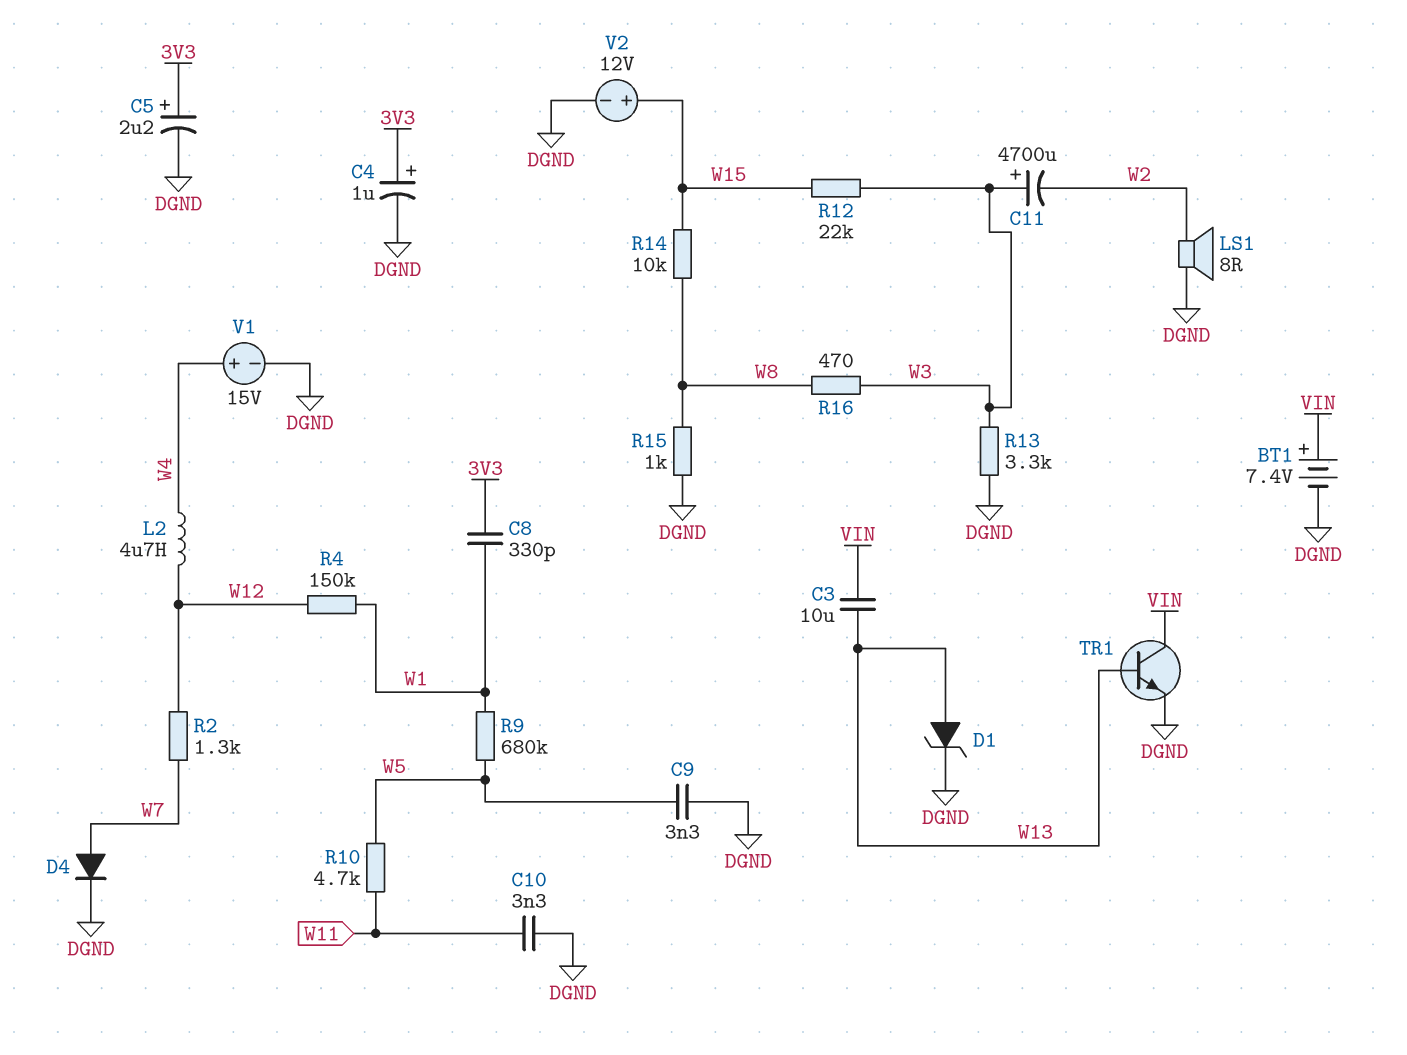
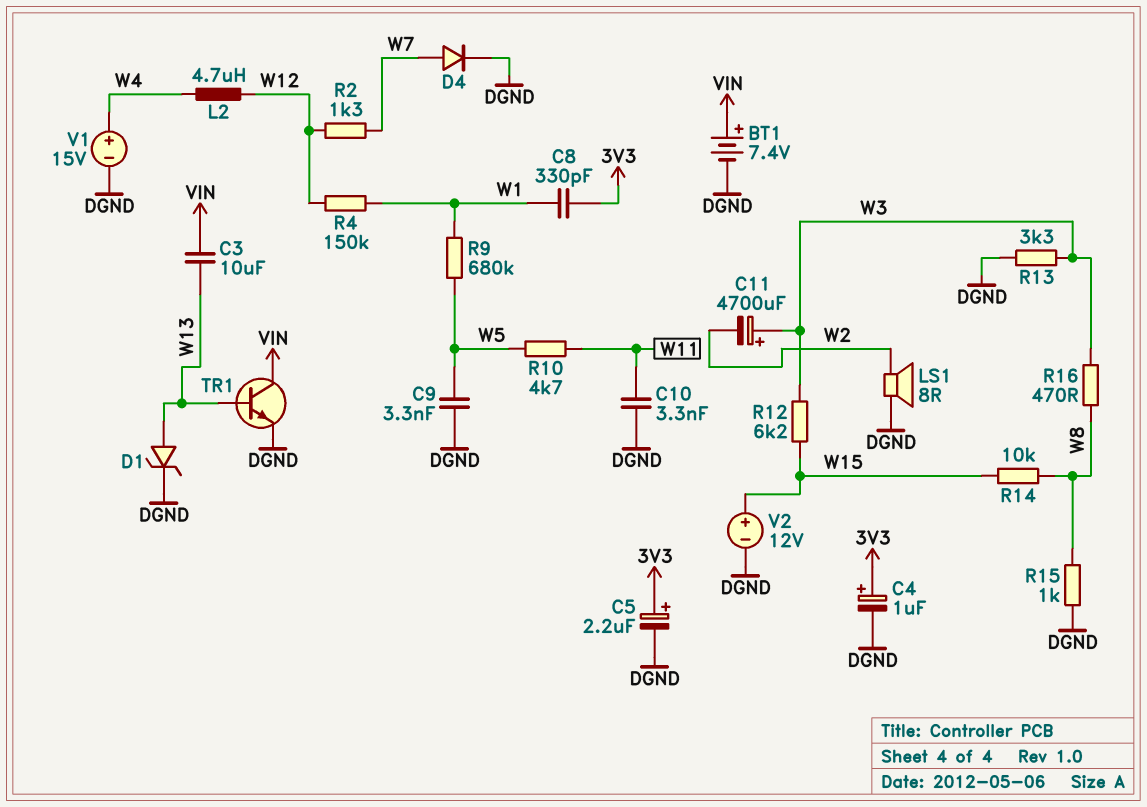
R12: 22k (W3, W15) -> 6.2k (W3, W15)

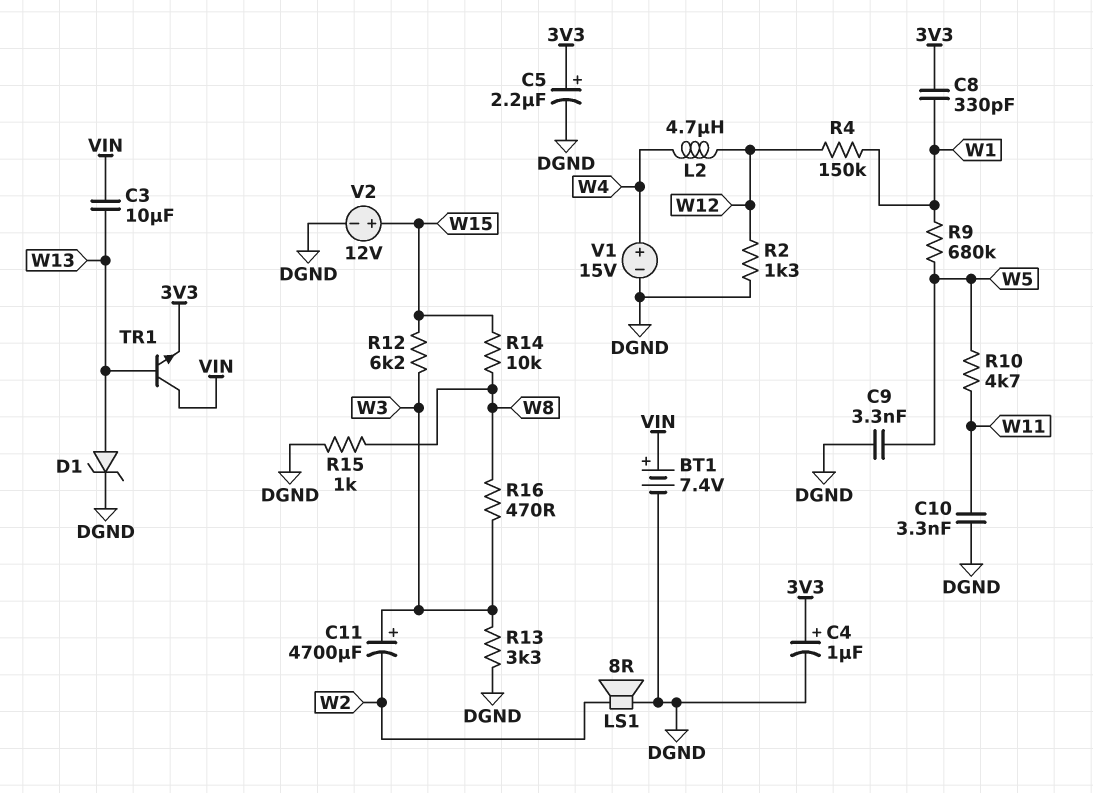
D4: diode (A W7, K DGND) -> none
R2: 1.3k (W7, W12) -> 1.3k (DGND, W12)
TR1: NPN (B W13, C VIN, E DGND) -> NPN (B W13, C VIN, E 3V3)

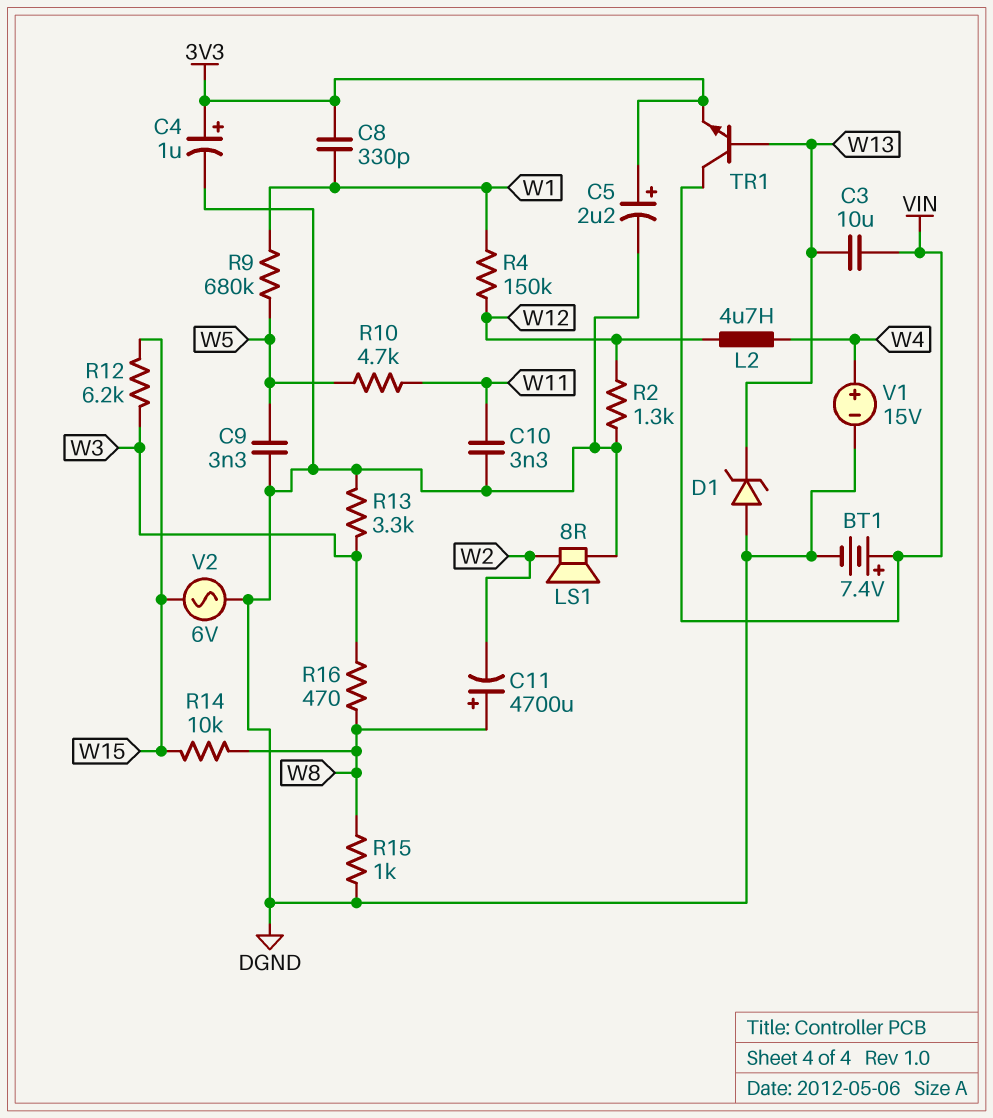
C11: 4700uF (plus W3, minus W2) -> 4700uF (plus W8, minus W2)
D1: zener (A W13, K DGND) -> zener (A DGND, K W13)
V2: 12V (plus W15, minus DGND) -> AC 6V (DGND, W15)

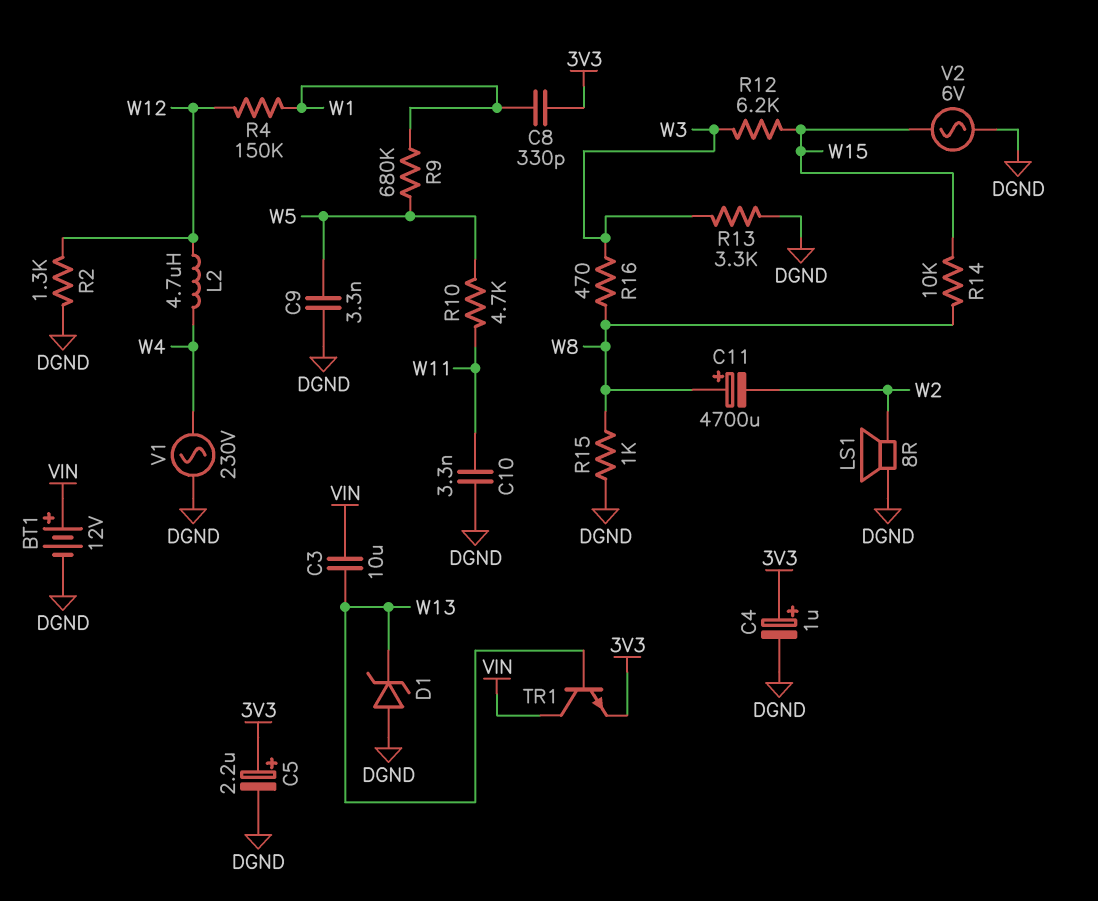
BT1: 7.4V (plus VIN, minus DGND) -> 12V (plus VIN, minus DGND)
V1: 15V (plus W4, minus DGND) -> AC 230V (DGND, W4)

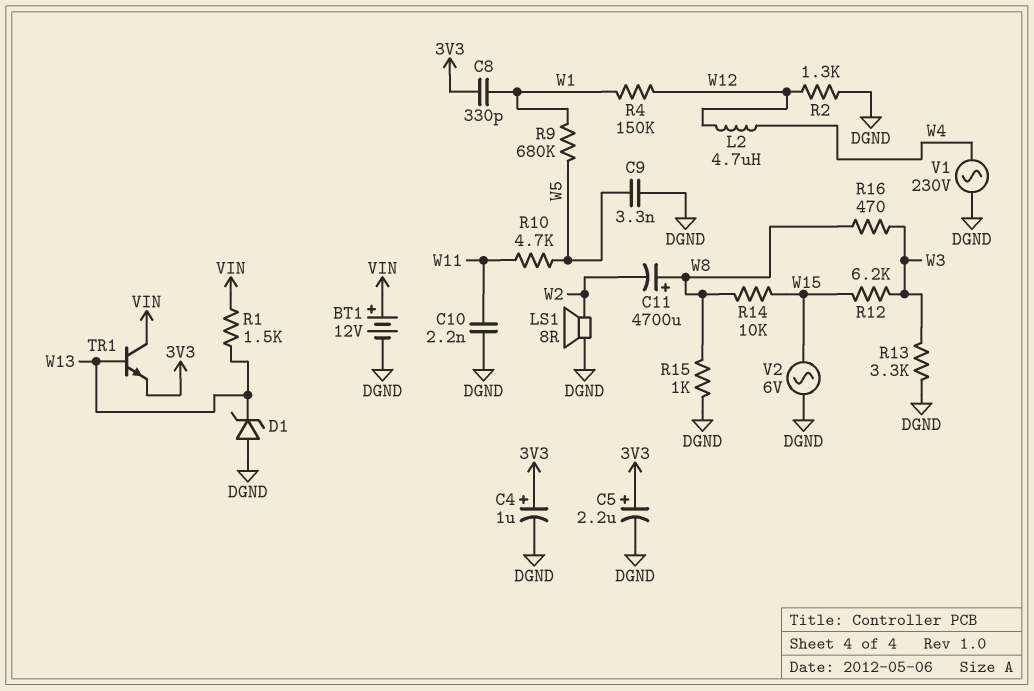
C3: 10uF (VIN, W13) -> none
C10: 3.3nF (DGND, W11) -> 2.2nF (DGND, W11)
R1: none -> 1.5k (VIN, W13)

